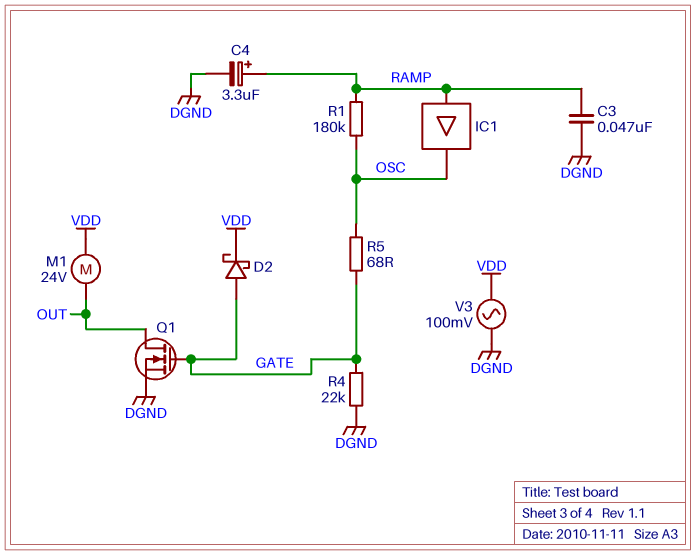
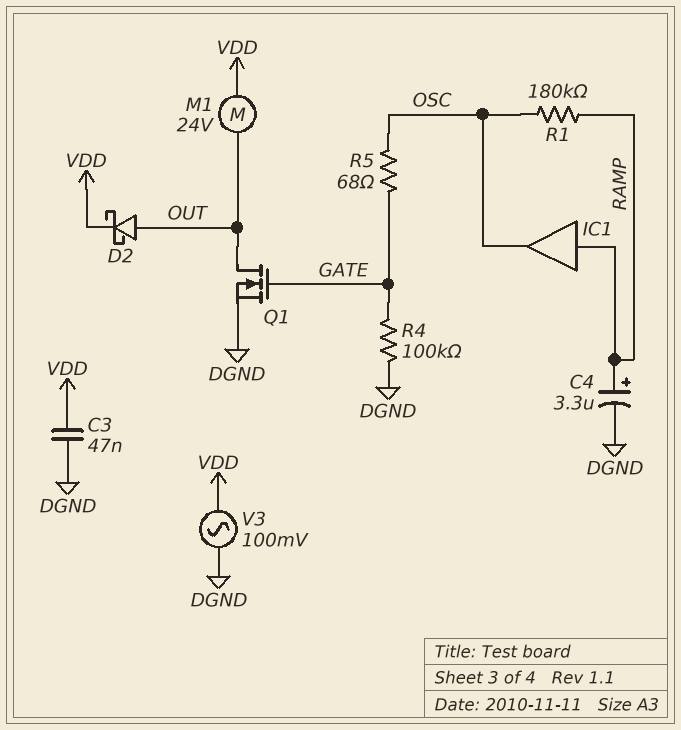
C3: 47nF (DGND, RAMP) -> 47nF (DGND, VDD)
D2: schottky (A GATE, K VDD) -> schottky (A OUT, K VDD)
R4: 22k (DGND, GATE) -> 100k (DGND, GATE)

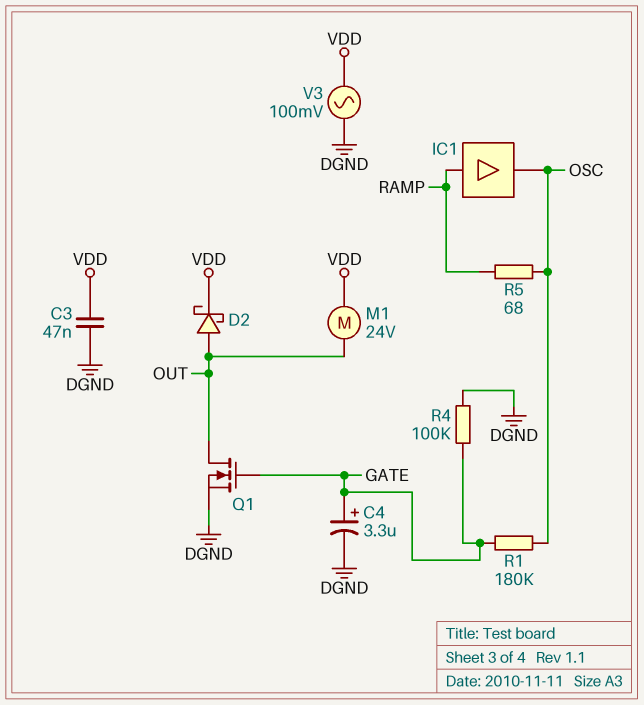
C4: 3.3uF (plus RAMP, minus DGND) -> 3.3uF (plus GATE, minus DGND)
R1: 180k (OSC, RAMP) -> 180k (GATE, OSC)
R5: 68 (GATE, OSC) -> 68 (OSC, RAMP)

